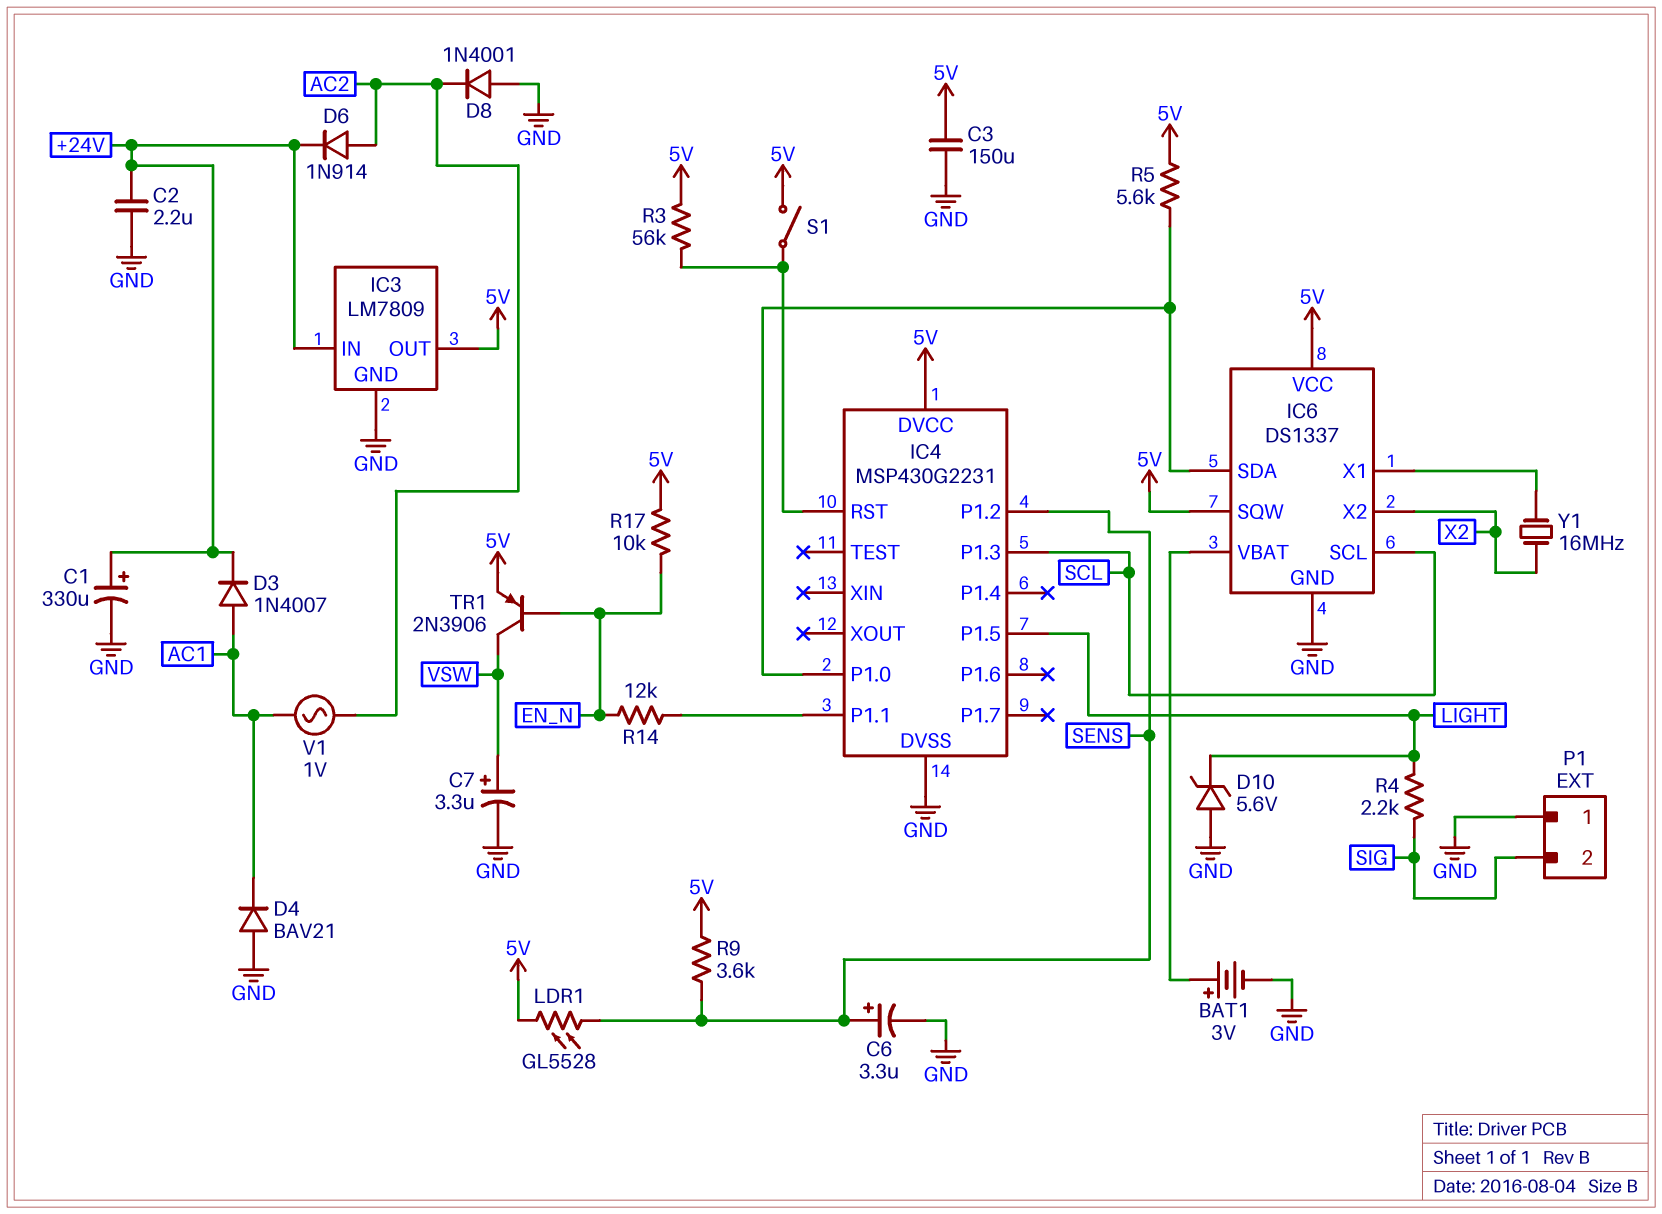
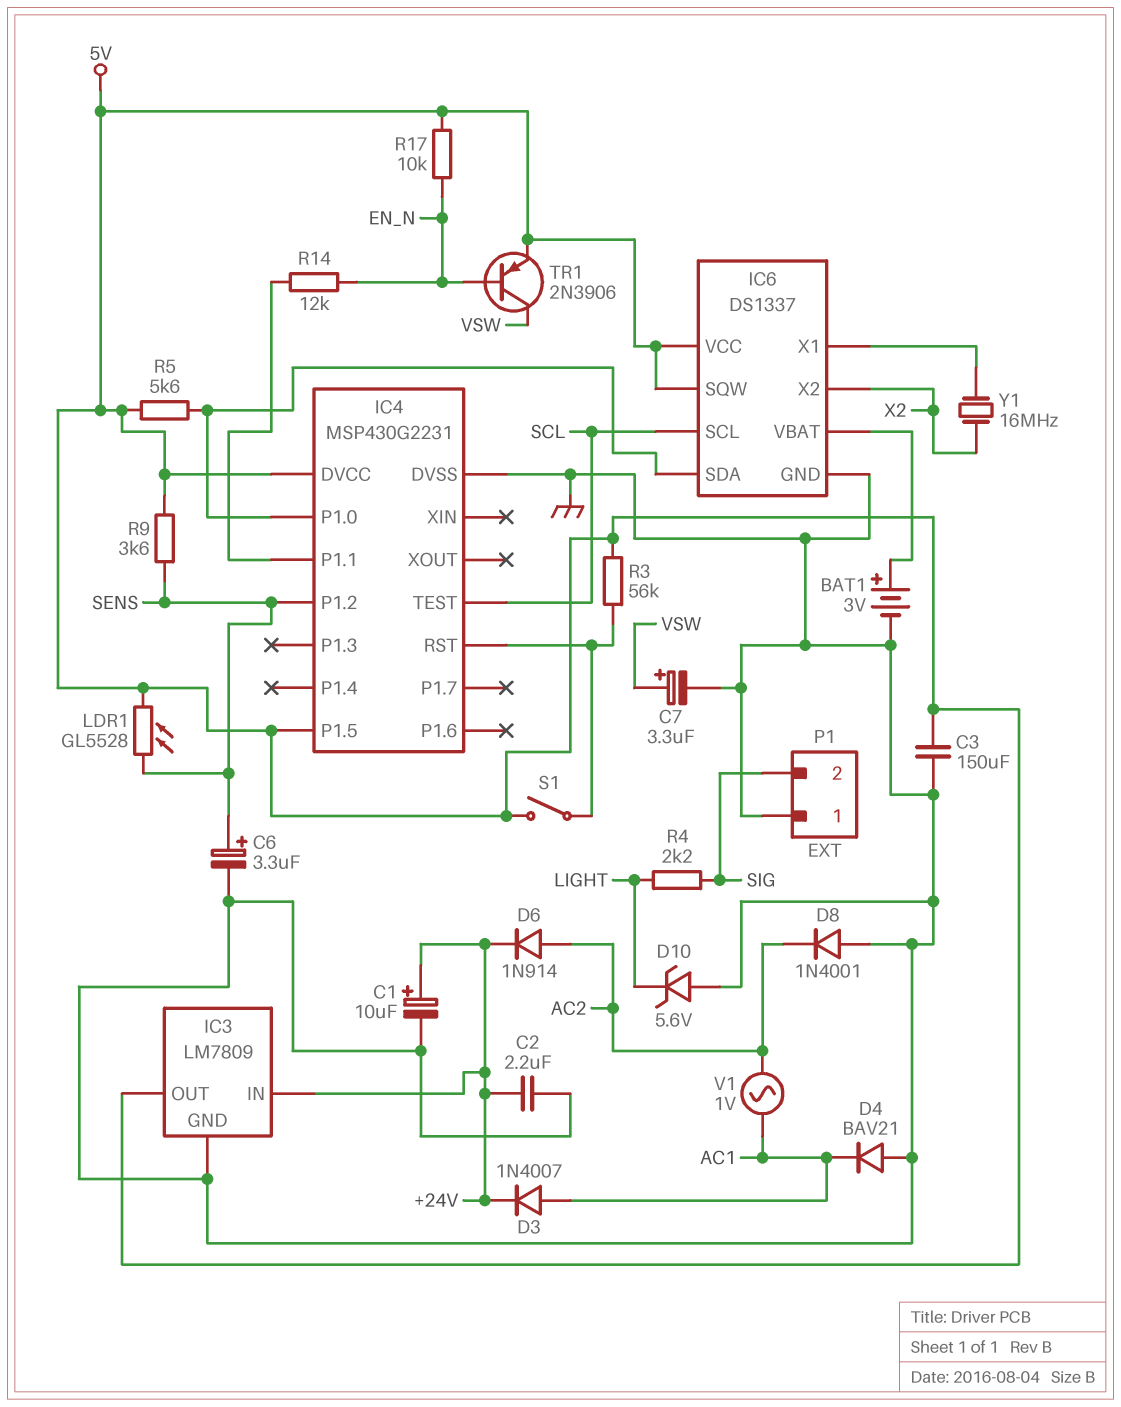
C1: 330uF (plus +24V, minus GND) -> 10uF (plus +24V, minus GND)
IC4 pin P1.3: SCL -> none
IC4 pin P1.5: LIGHT -> 5V
IC4 pin TEST: none -> SCL

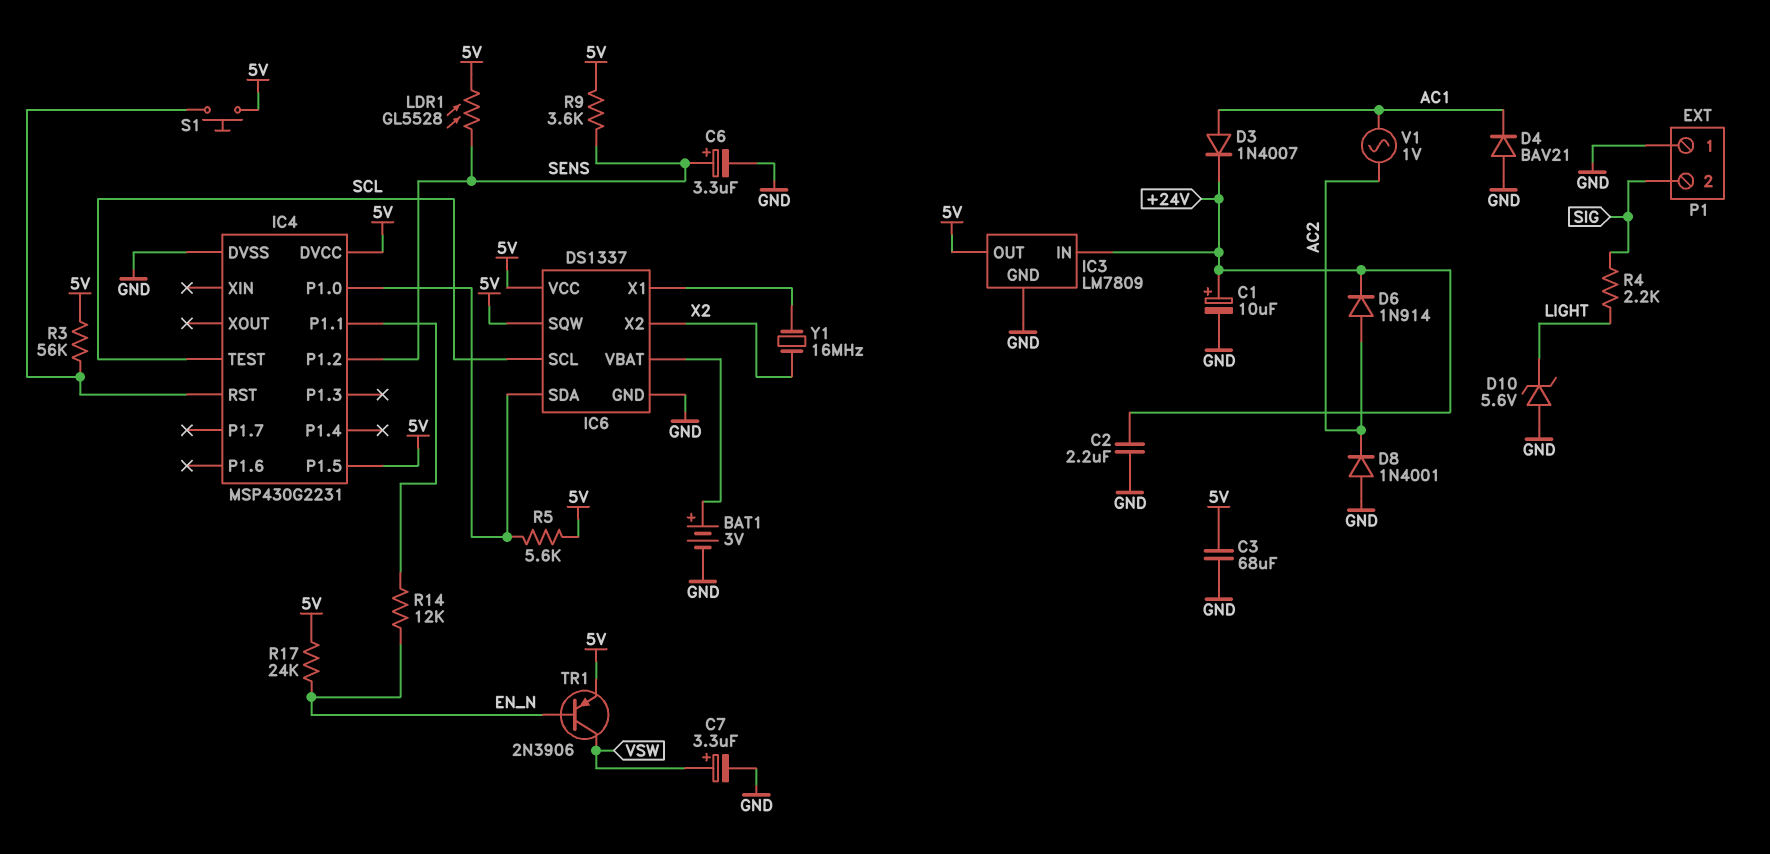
C3: 150uF (5V, GND) -> 68uF (5V, GND)
R17: 10k (5V, EN_N) -> 24k (5V, EN_N)
S1: switch (5V, IC4/RST) -> button (5V, IC4/RST)

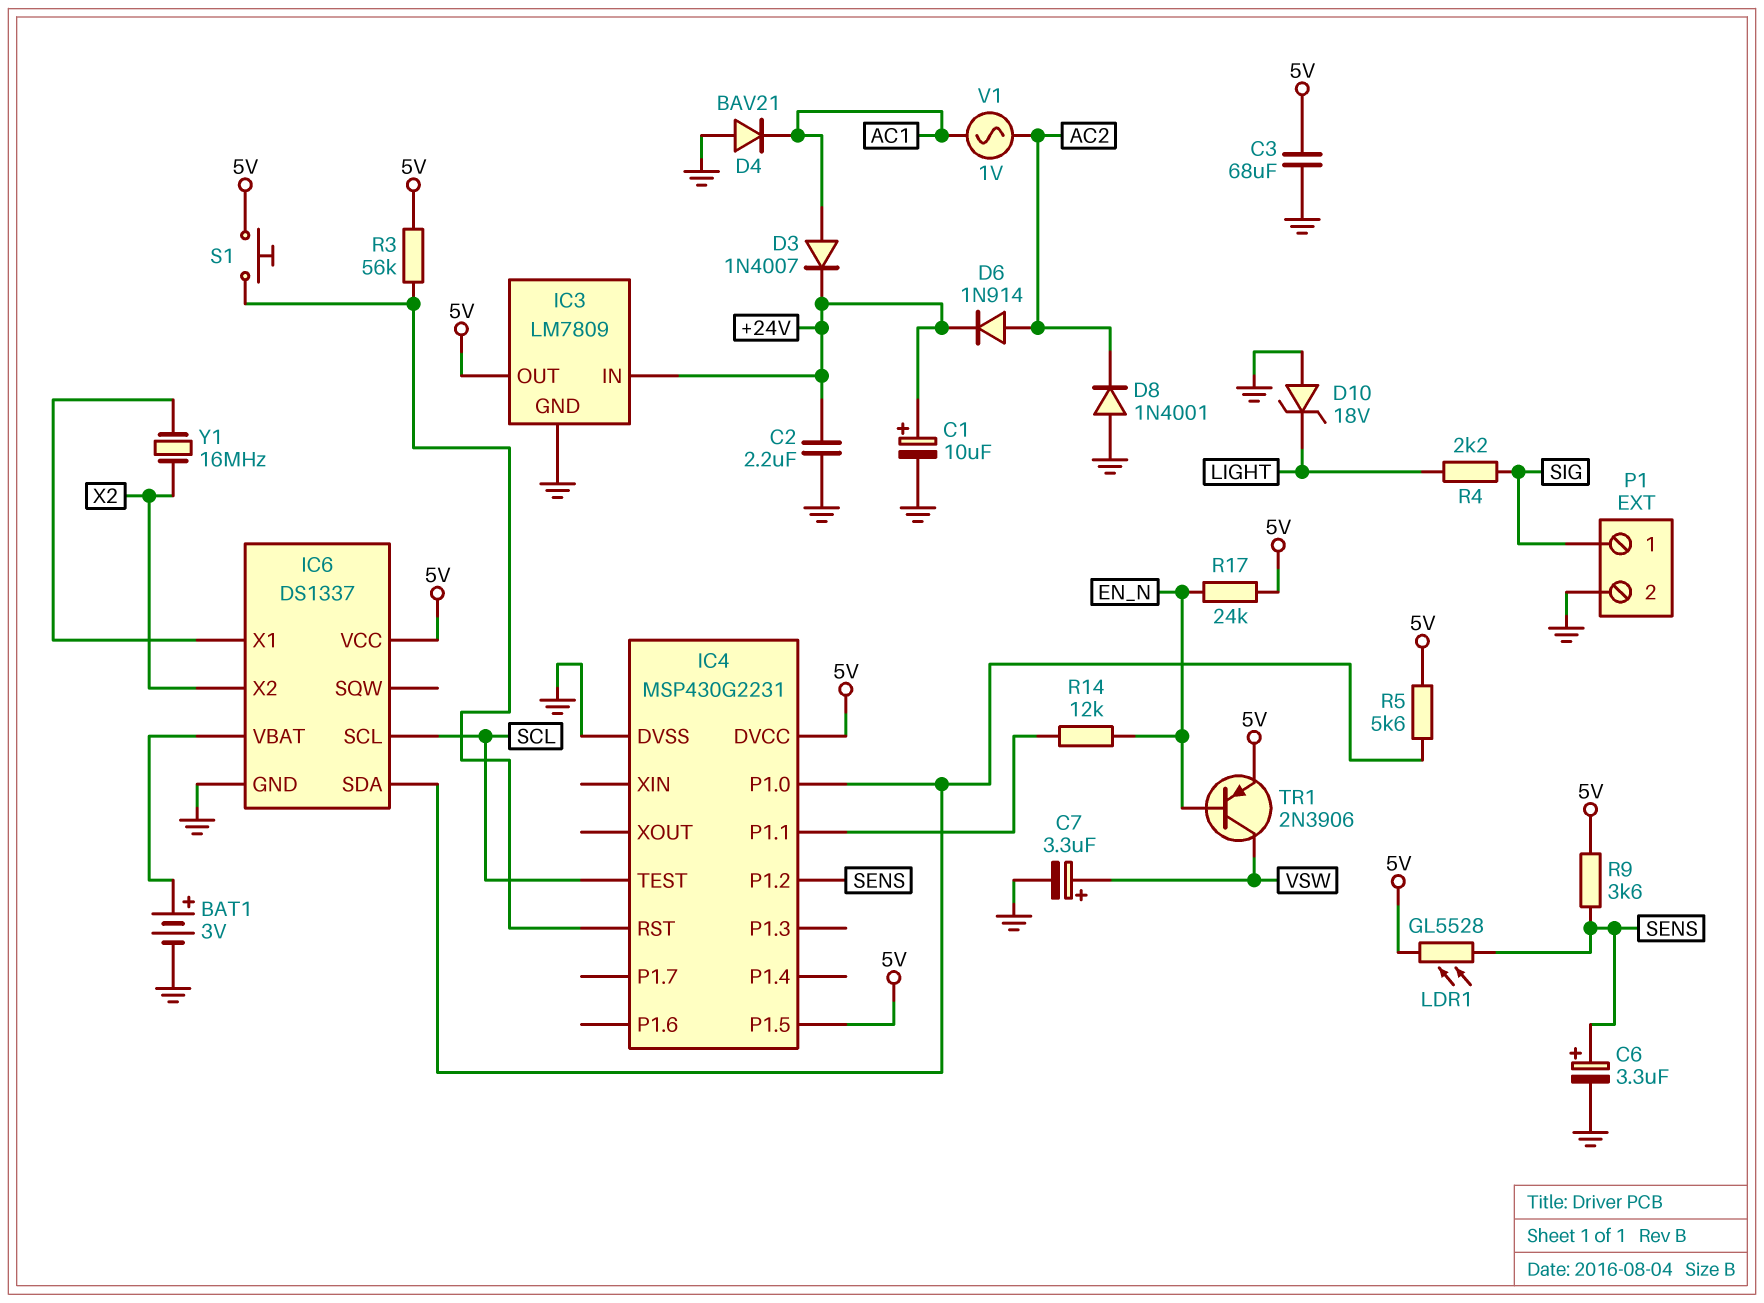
D10: zener 5.6V (A GND, K LIGHT) -> zener 18V (A GND, K LIGHT)
IC6 pin SQW: 5V -> none
P1 pin 1: GND -> SIG
P1 pin 2: SIG -> GND

